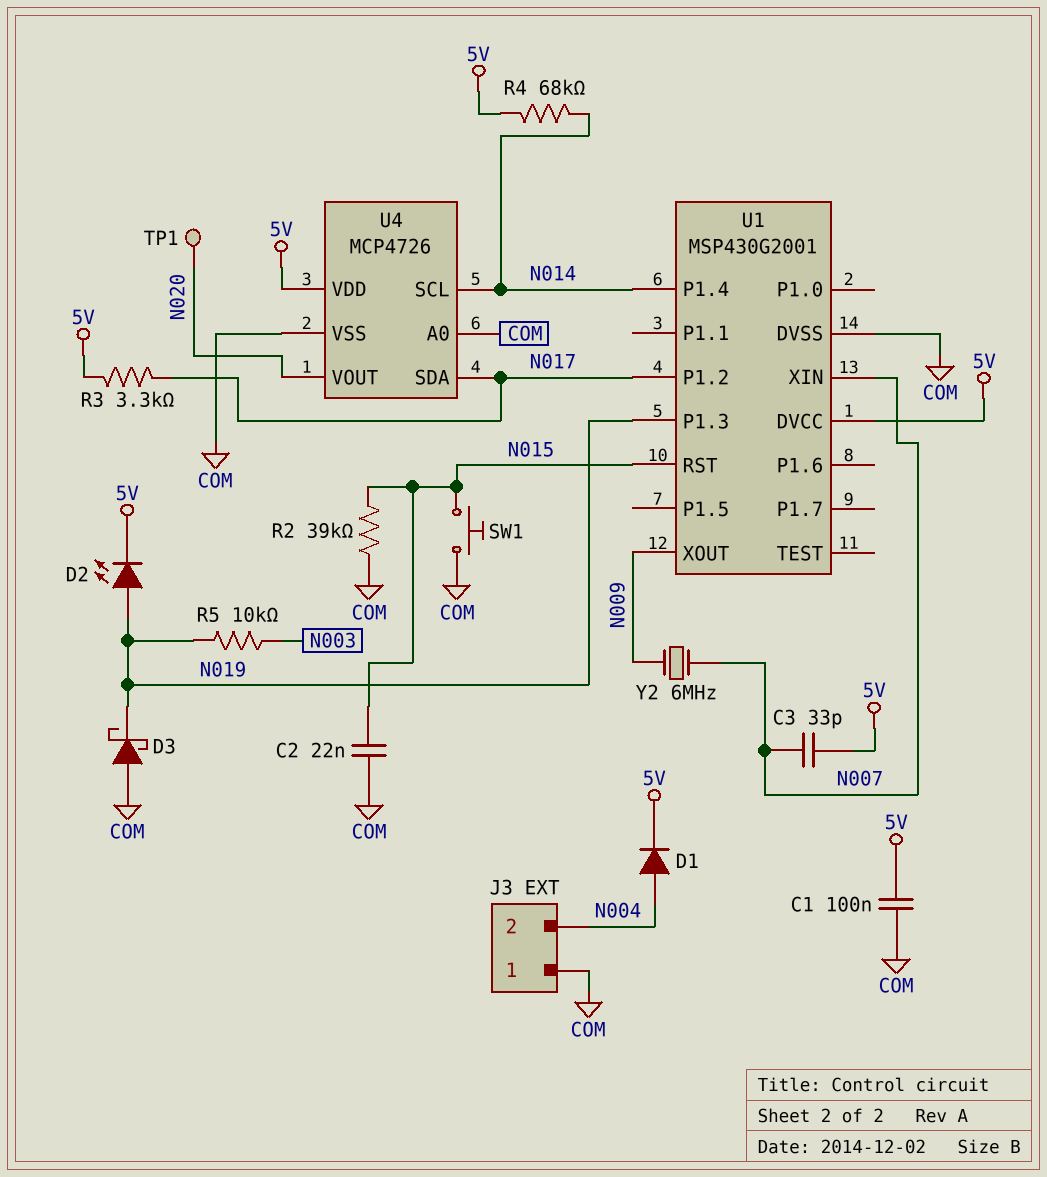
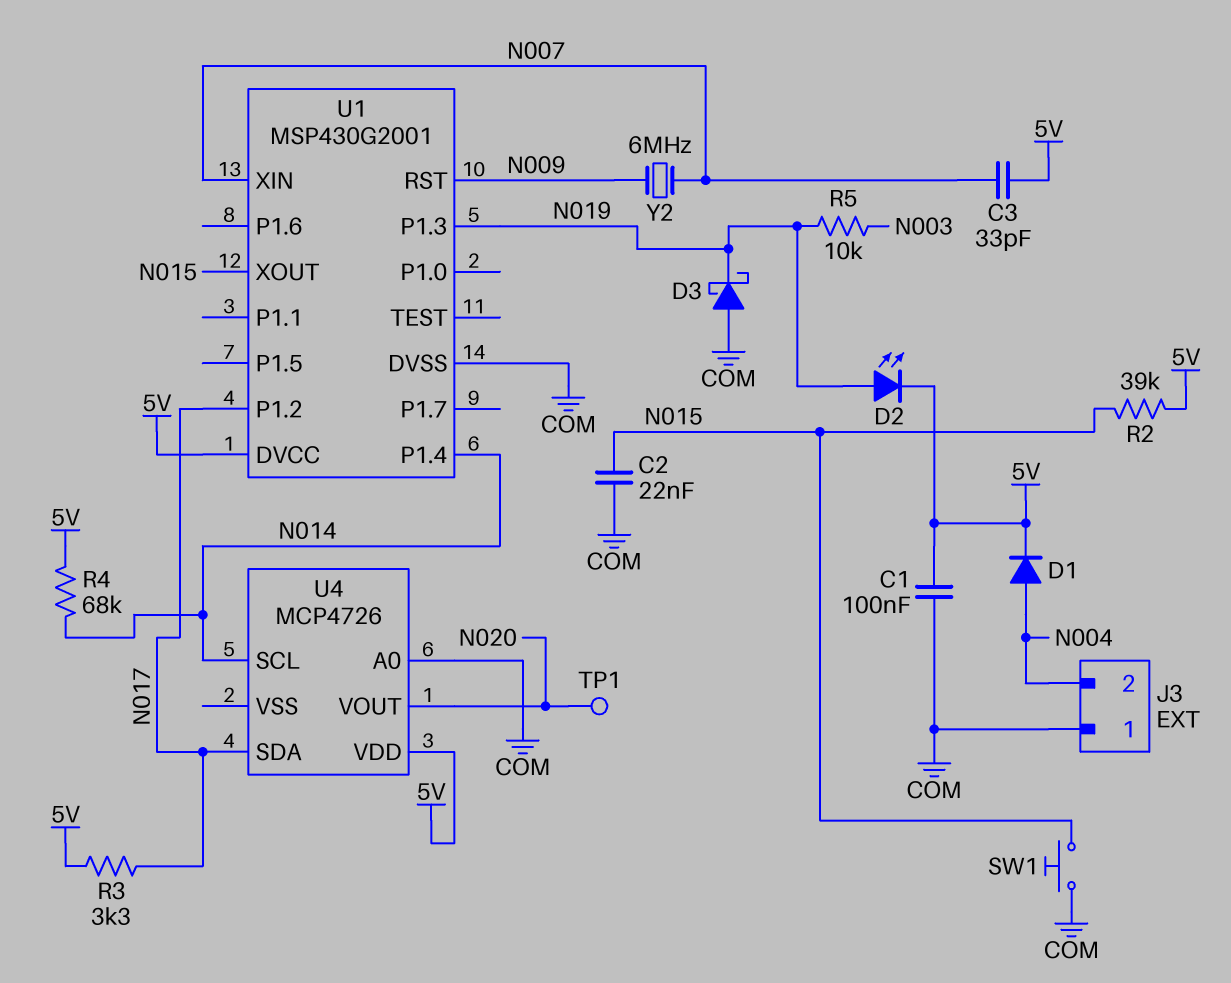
R2: 39k (COM, N015) -> 39k (5V, N015)
U1 pin RST: N015 -> N009
U1 pin XOUT: N009 -> N015
U4 pin VSS: COM -> none

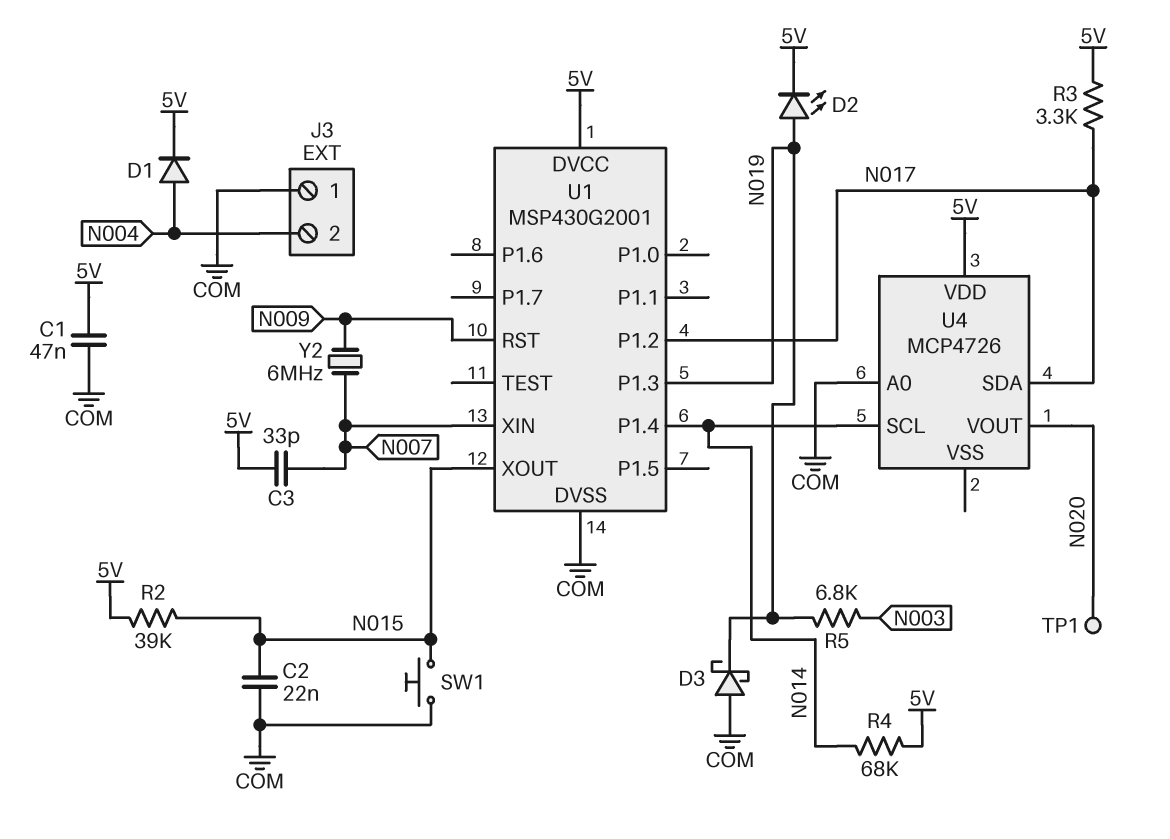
C1: 100nF (5V, COM) -> 47nF (5V, COM)
R5: 10k (N003, N019) -> 6.8k (N003, N019)

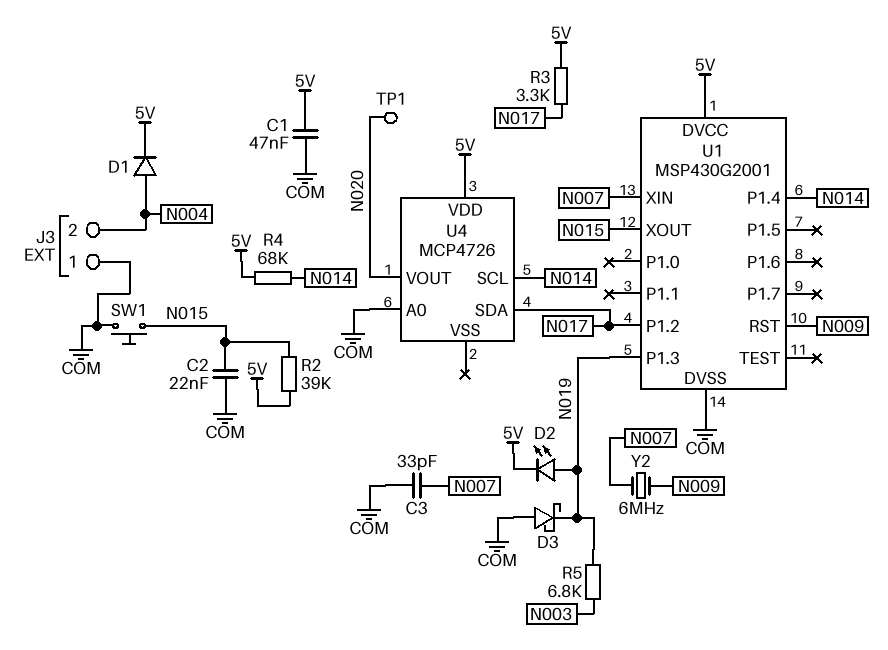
C3: 33pF (5V, N007) -> 33pF (COM, N007)

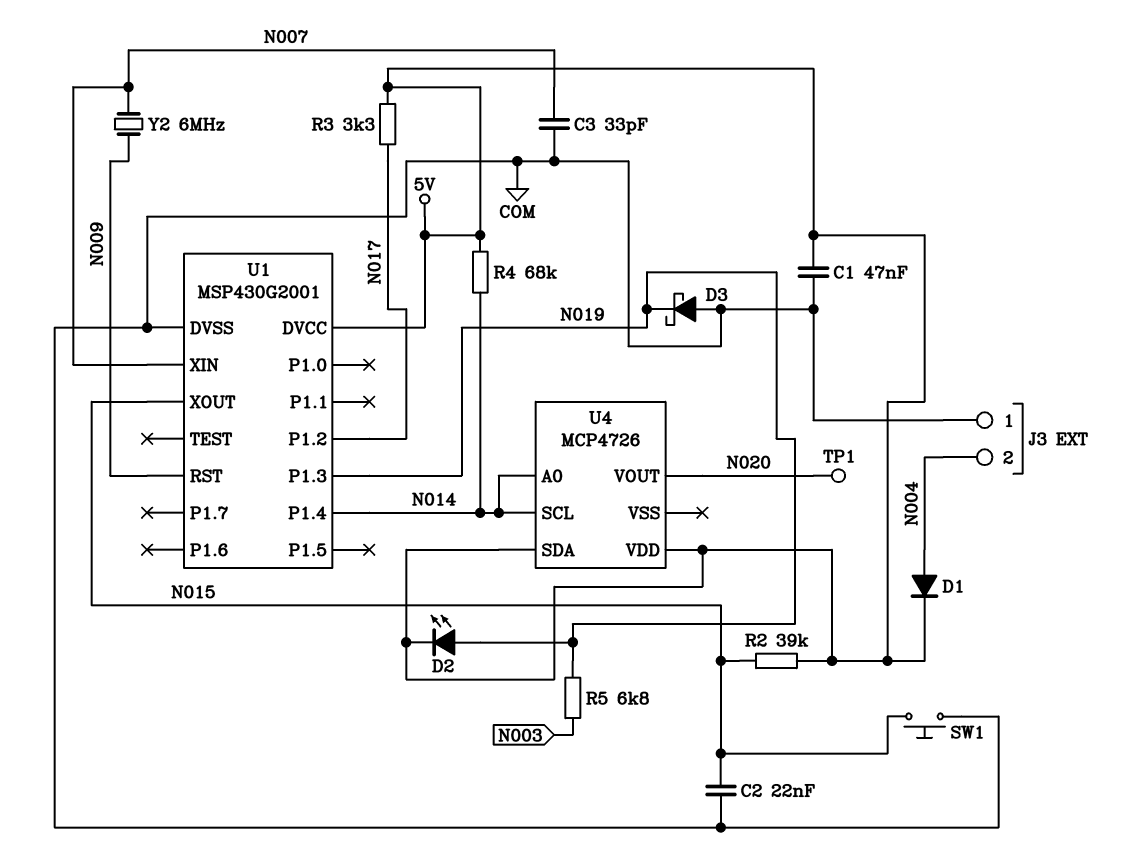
U4 pin A0: COM -> N014
U4 pin SDA: N017 -> 5V

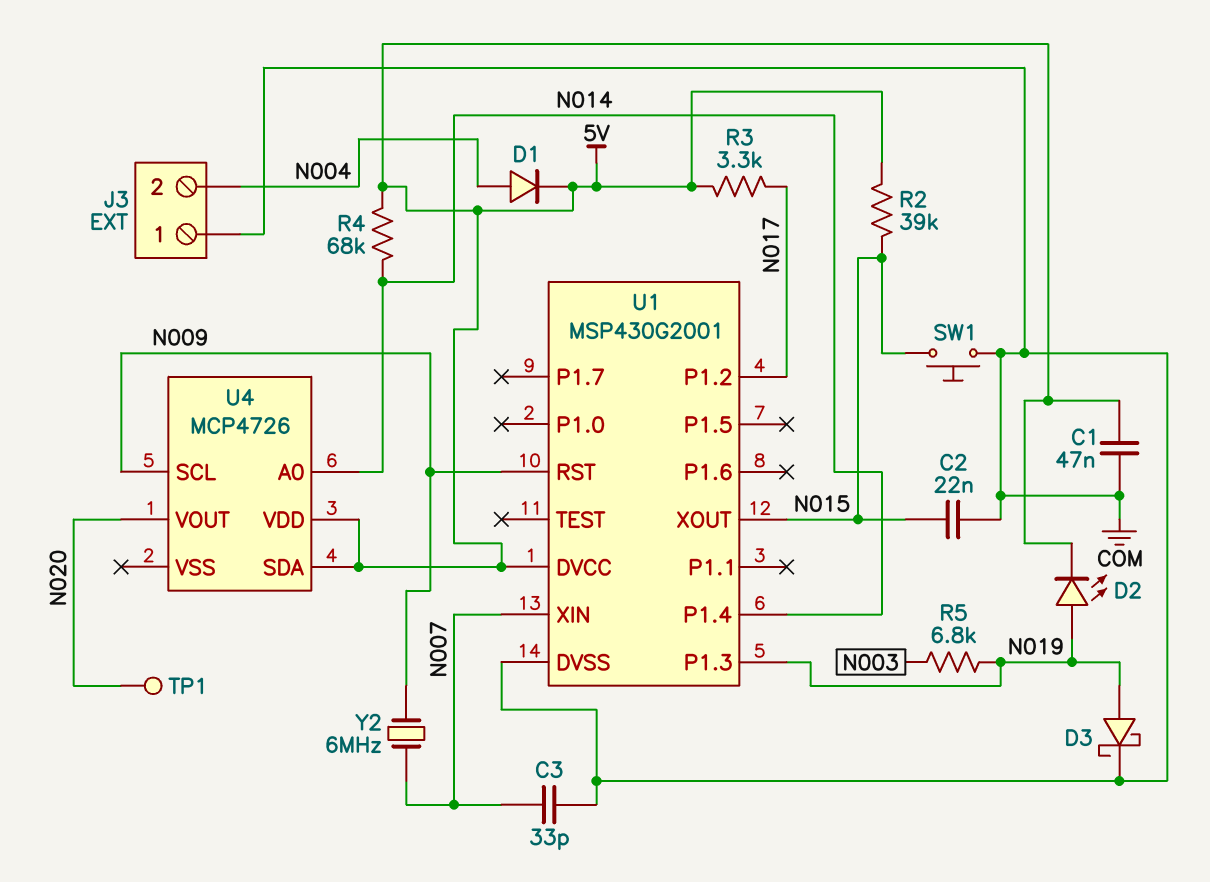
D3: schottky (A COM, K N019) -> schottky (A N019, K COM)
U4 pin SCL: N014 -> N009

